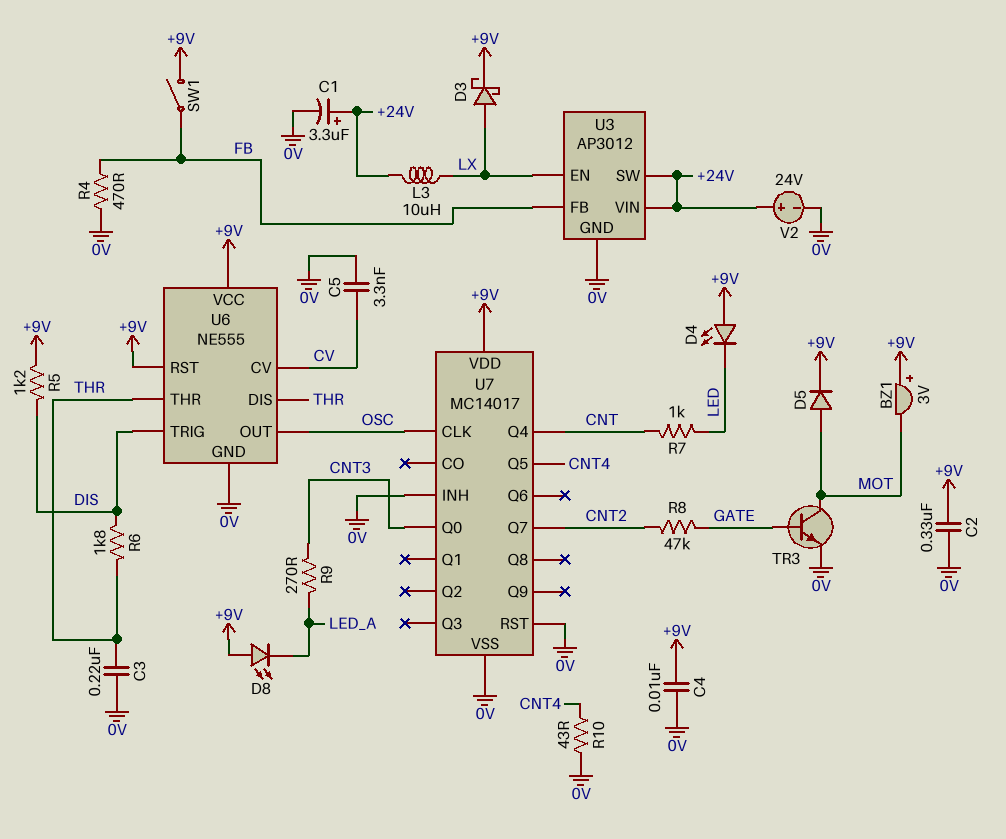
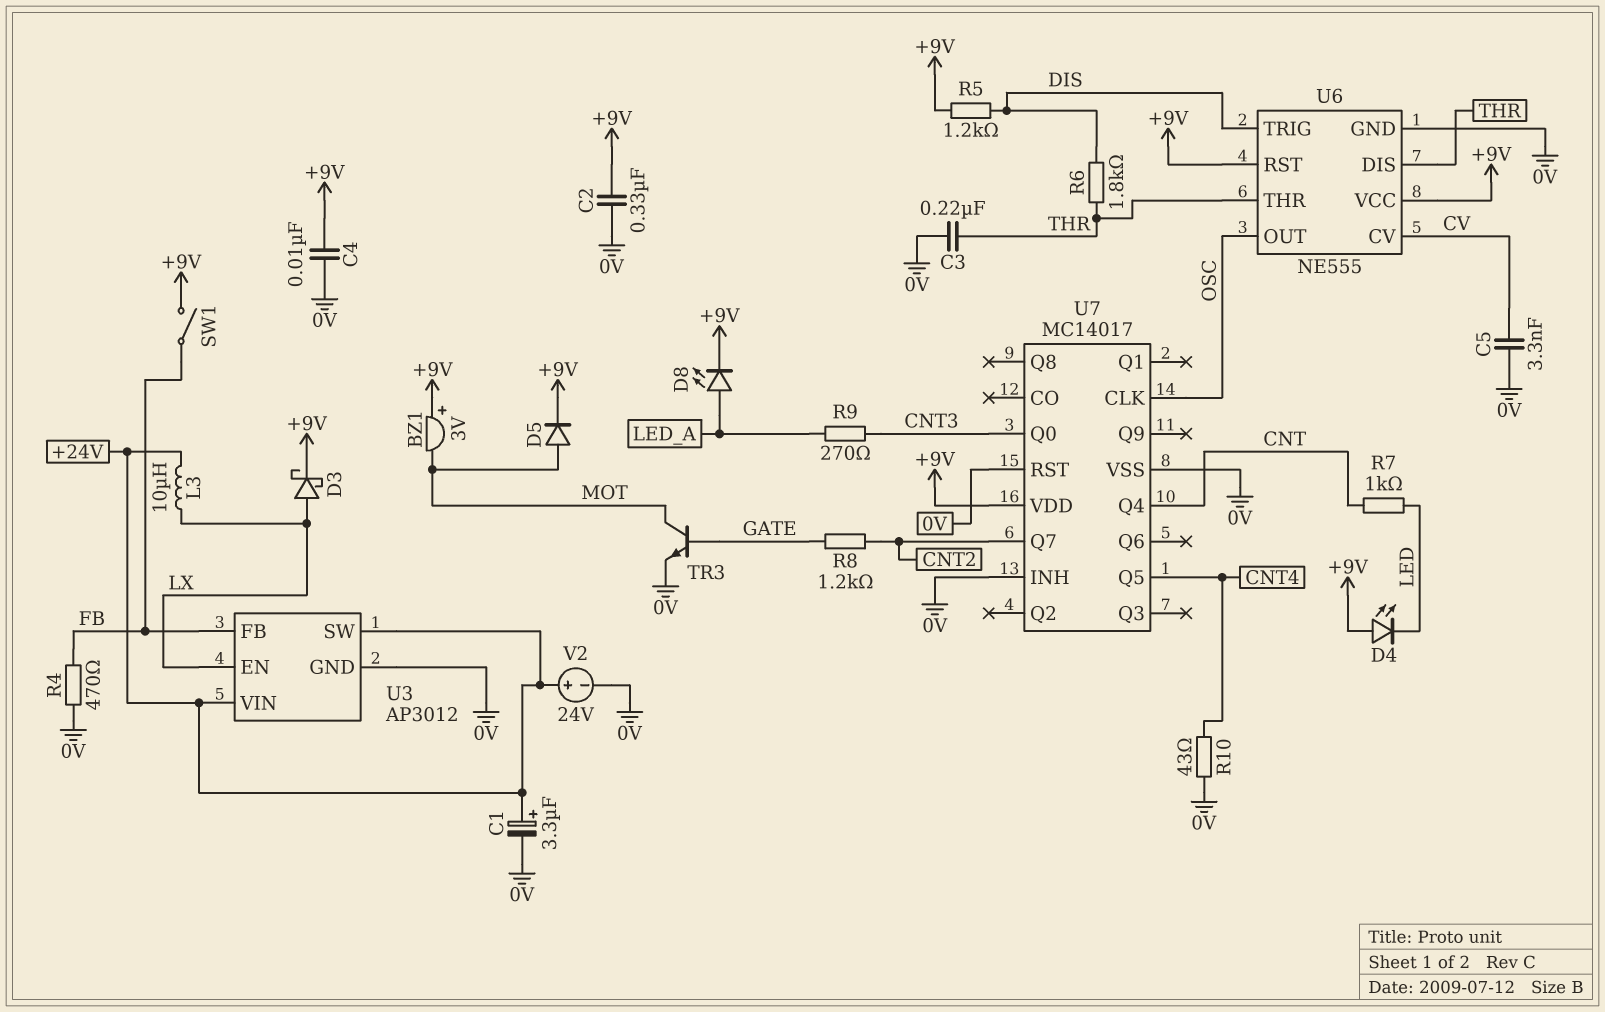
D8: LED (A +9V, K LED_A) -> LED (A LED_A, K +9V)
R8: 47k (CNT2, GATE) -> 1.2k (CNT2, GATE)

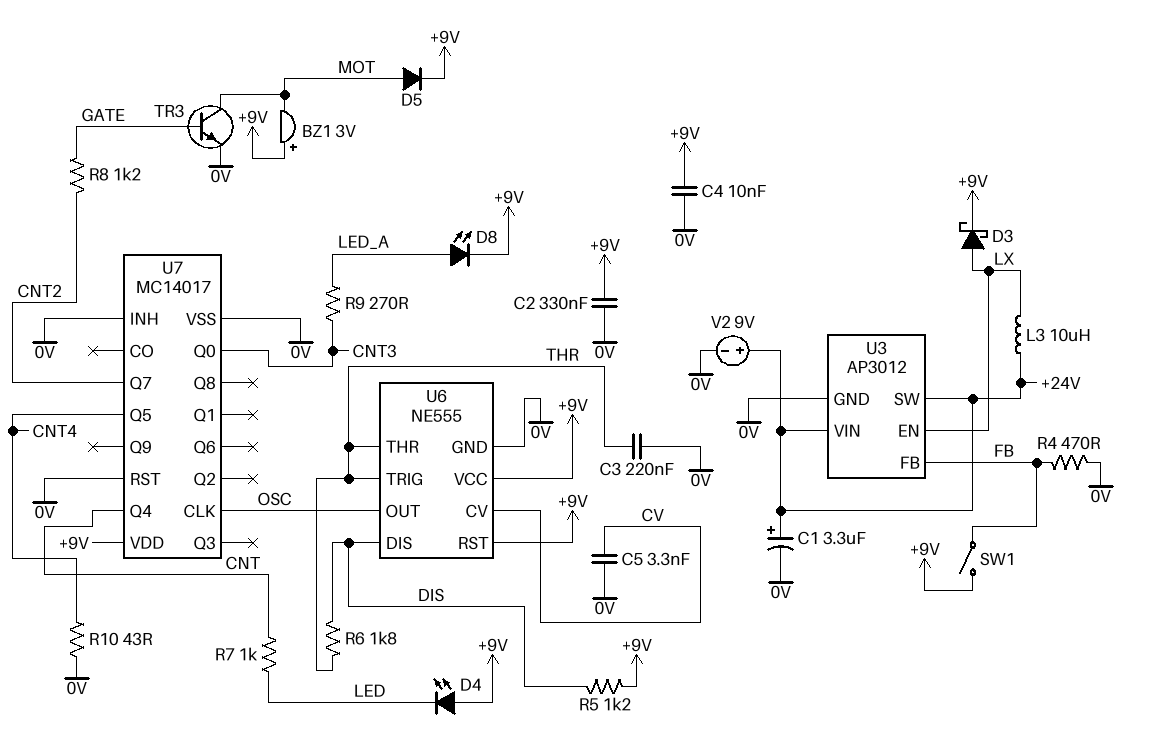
U6 pin DIS: THR -> DIS
U6 pin TRIG: DIS -> THR
V2: 24V (plus +24V, minus 0V) -> 9V (plus +24V, minus 0V)

